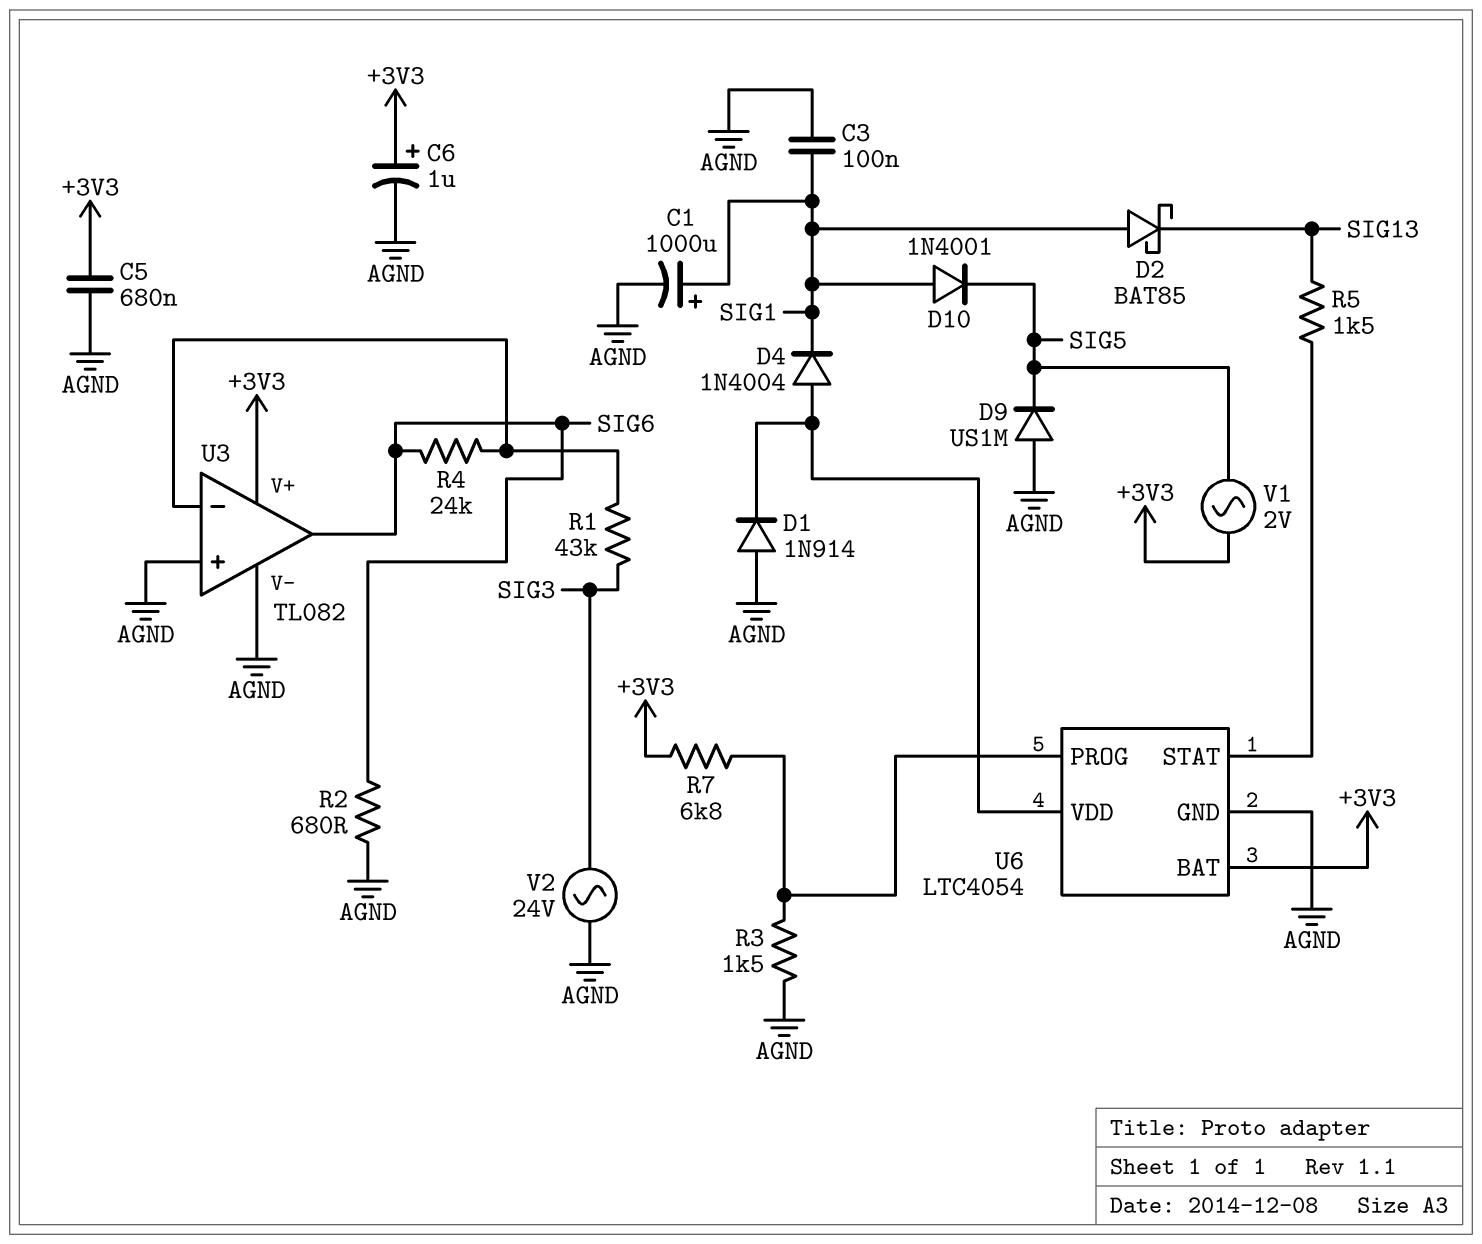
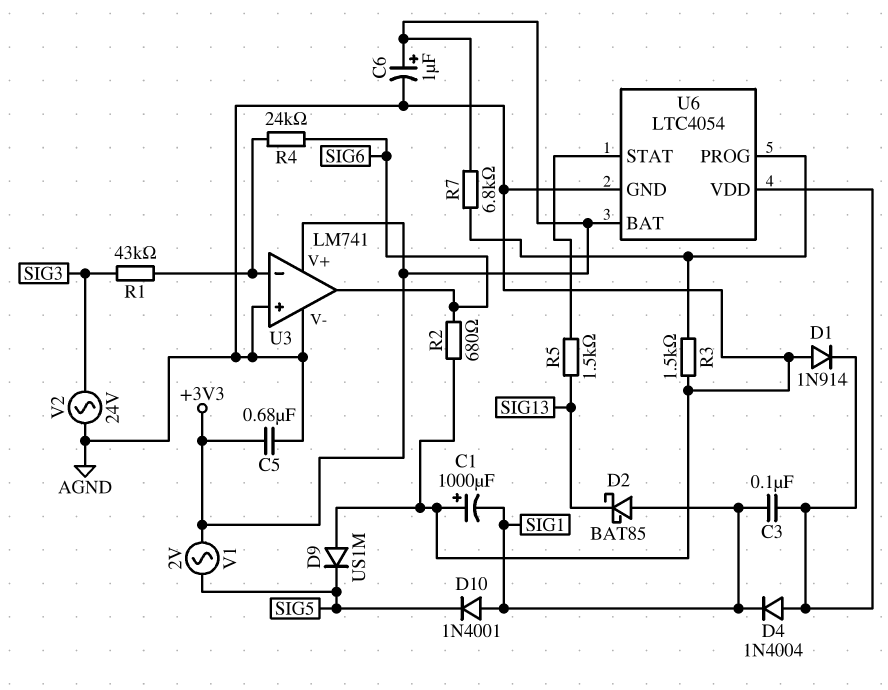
C1: 1000uF (plus SIG1, minus AGND) -> 1000uF (plus AGND, minus SIG1)
C3: 100nF (AGND, SIG1) -> 100nF (SIG1, U6/VDD)
U3: TL082 -> LM741

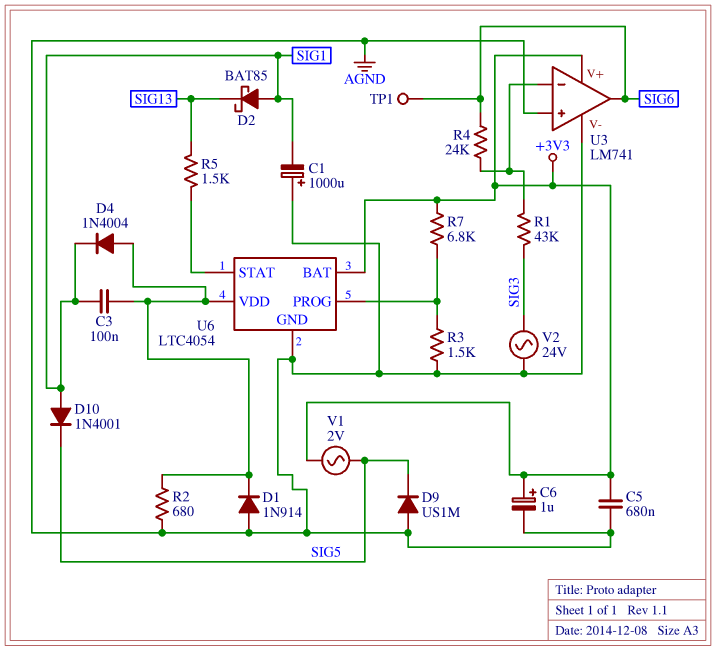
R2: 680 (AGND, SIG6) -> 680 (AGND, U6/VDD)
TP1: none -> test point (SIG6)

